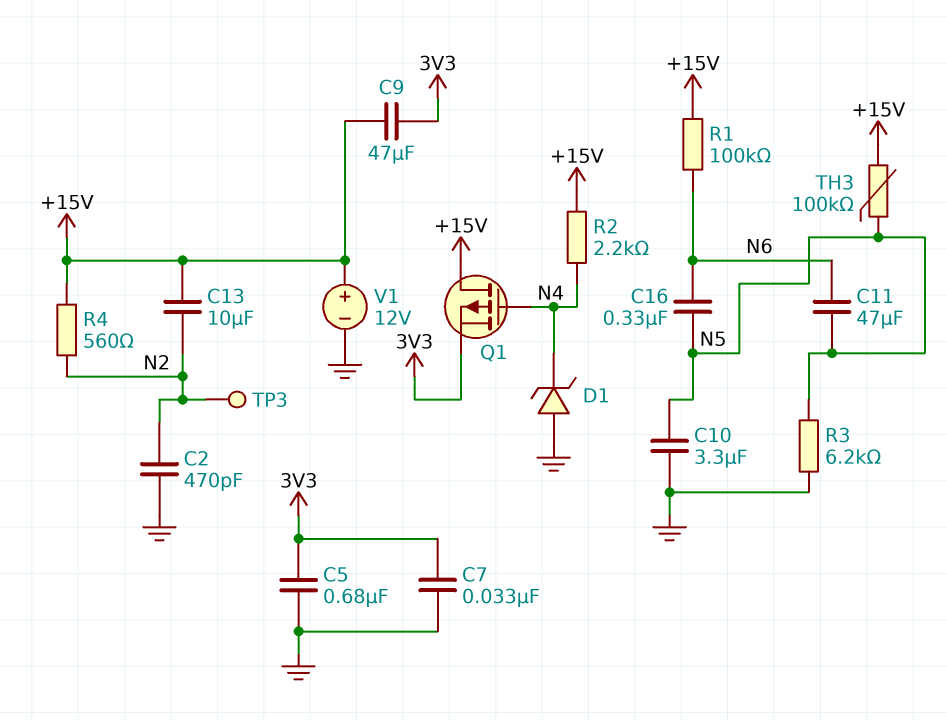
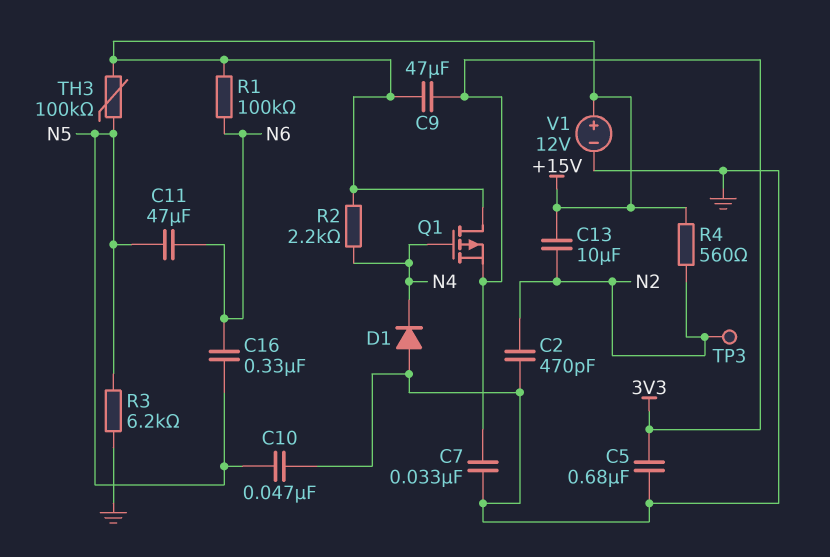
C10: 3.3uF (GND, N5) -> 47nF (GND, N5)
D1: zener (A GND, K N4) -> diode (A GND, K N4)

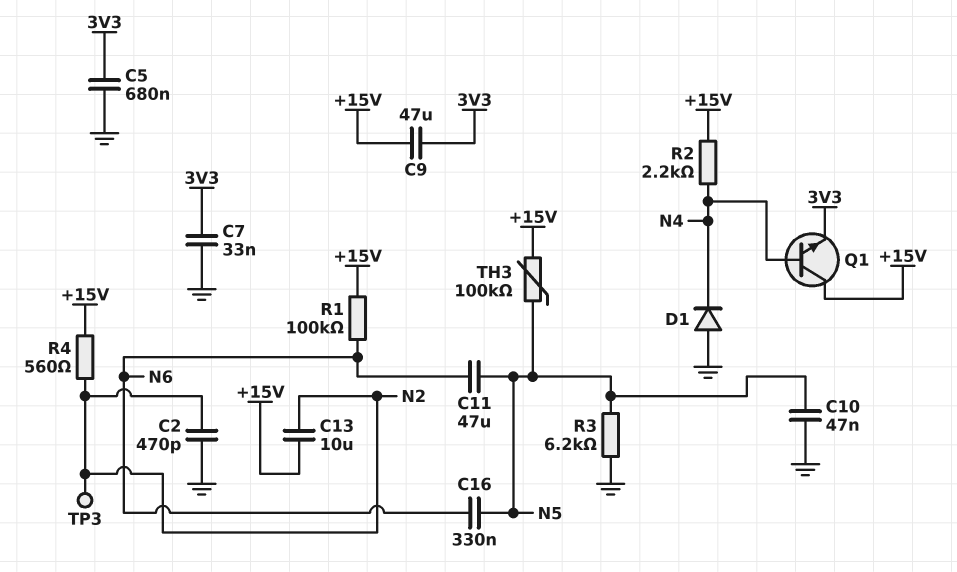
Q1: PMOS (G N4, D +15V, S 3V3) -> NPN (B N4, C +15V, E 3V3)
V1: 12V (plus +15V, minus GND) -> none

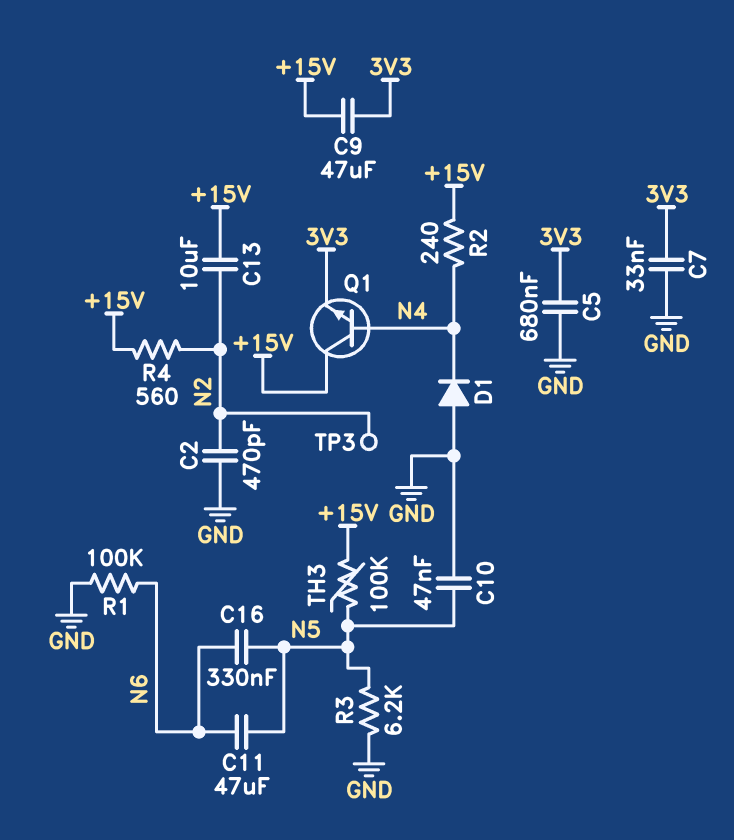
R1: 100k (+15V, N6) -> 100k (GND, N6)
R2: 2.2k (+15V, N4) -> 240 (+15V, N4)

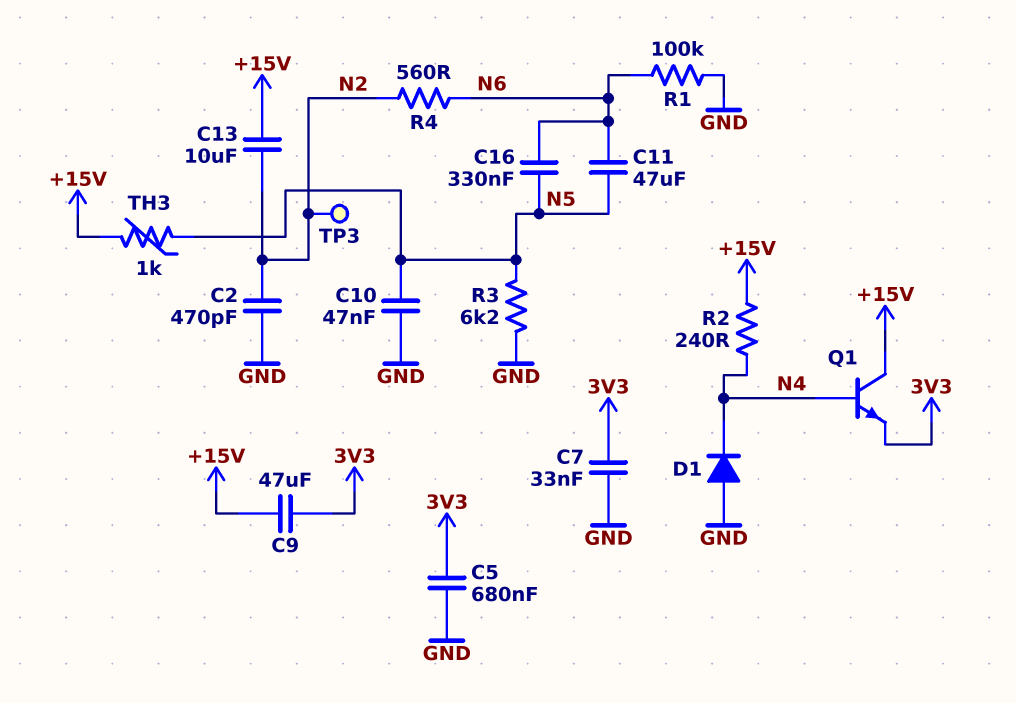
R4: 560 (+15V, N2) -> 560 (N2, N6)
TH3: 100k (+15V, N5) -> 1k (+15V, N5)

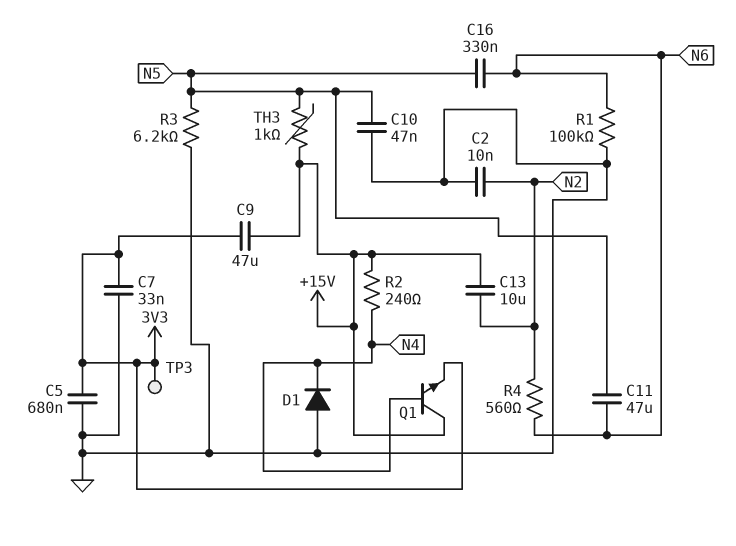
C2: 470pF (GND, N2) -> 10nF (GND, N2)
TP3: test point (N2) -> test point (3V3)

